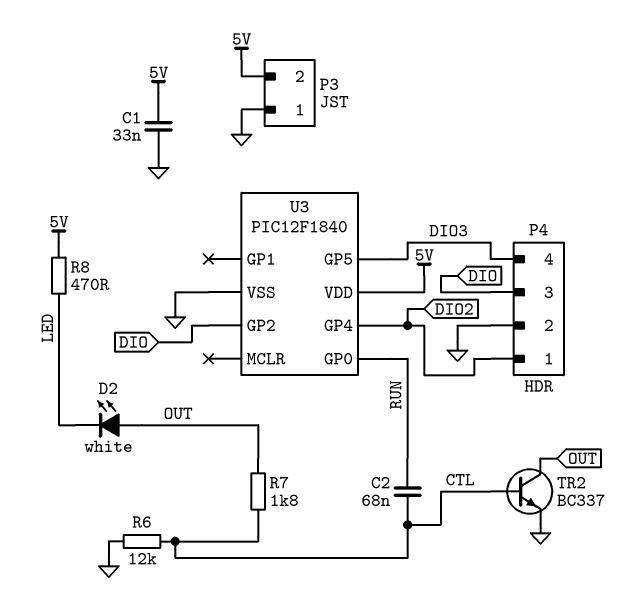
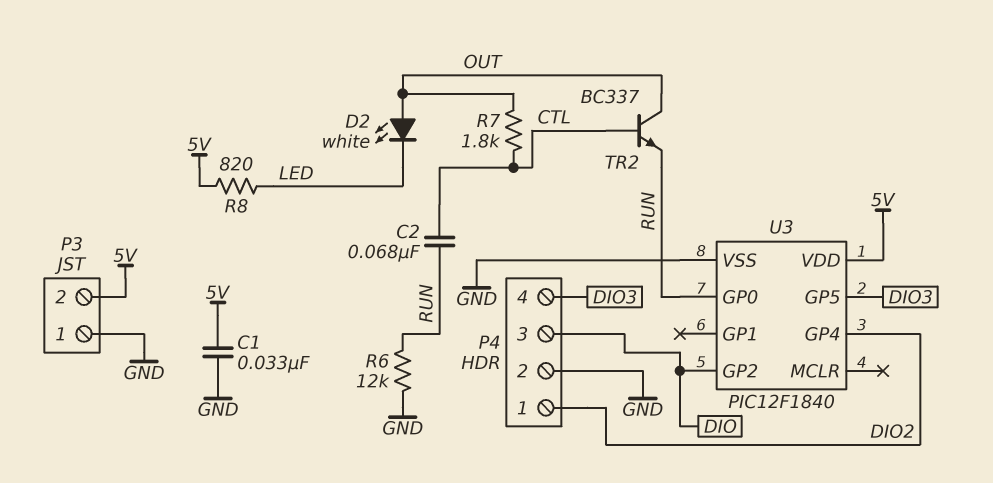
R6: 12k (CTL, GND) -> 12k (GND, RUN)
R8: 470 (5V, LED) -> 820 (5V, LED)
TR2: NPN BC337 (B CTL, C OUT, E GND) -> NPN BC337 (B CTL, C OUT, E RUN)

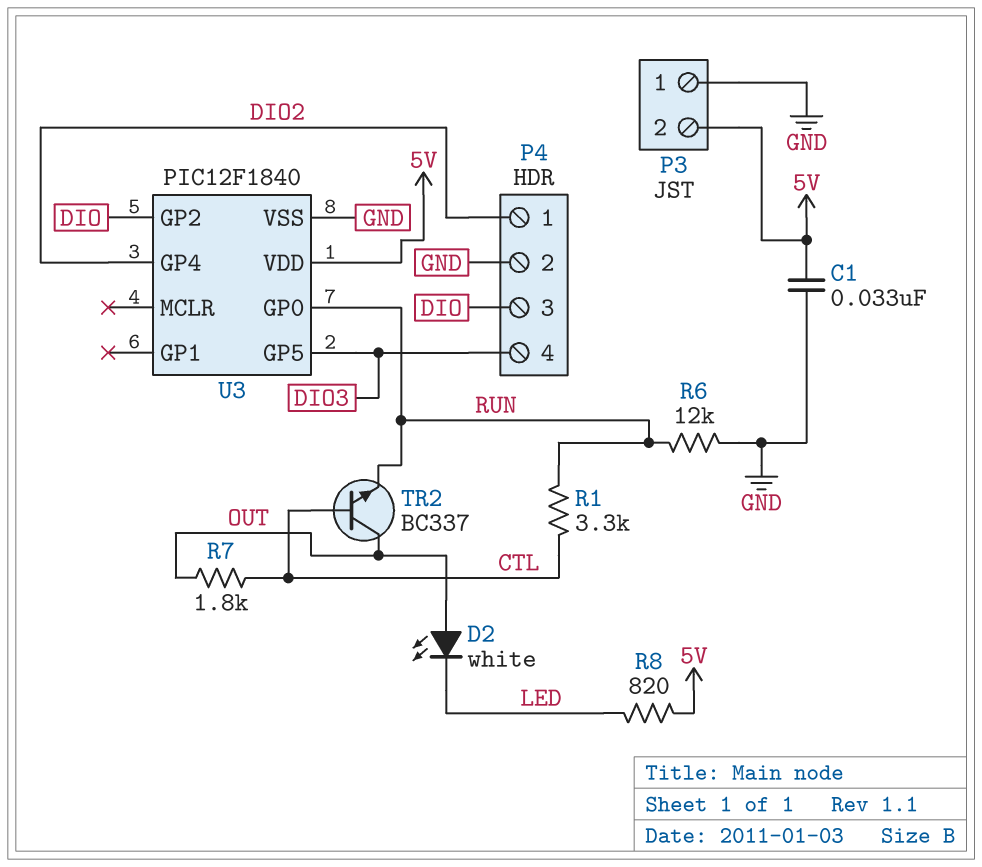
C2: 68nF (CTL, RUN) -> none
R1: none -> 3.3k (CTL, RUN)

